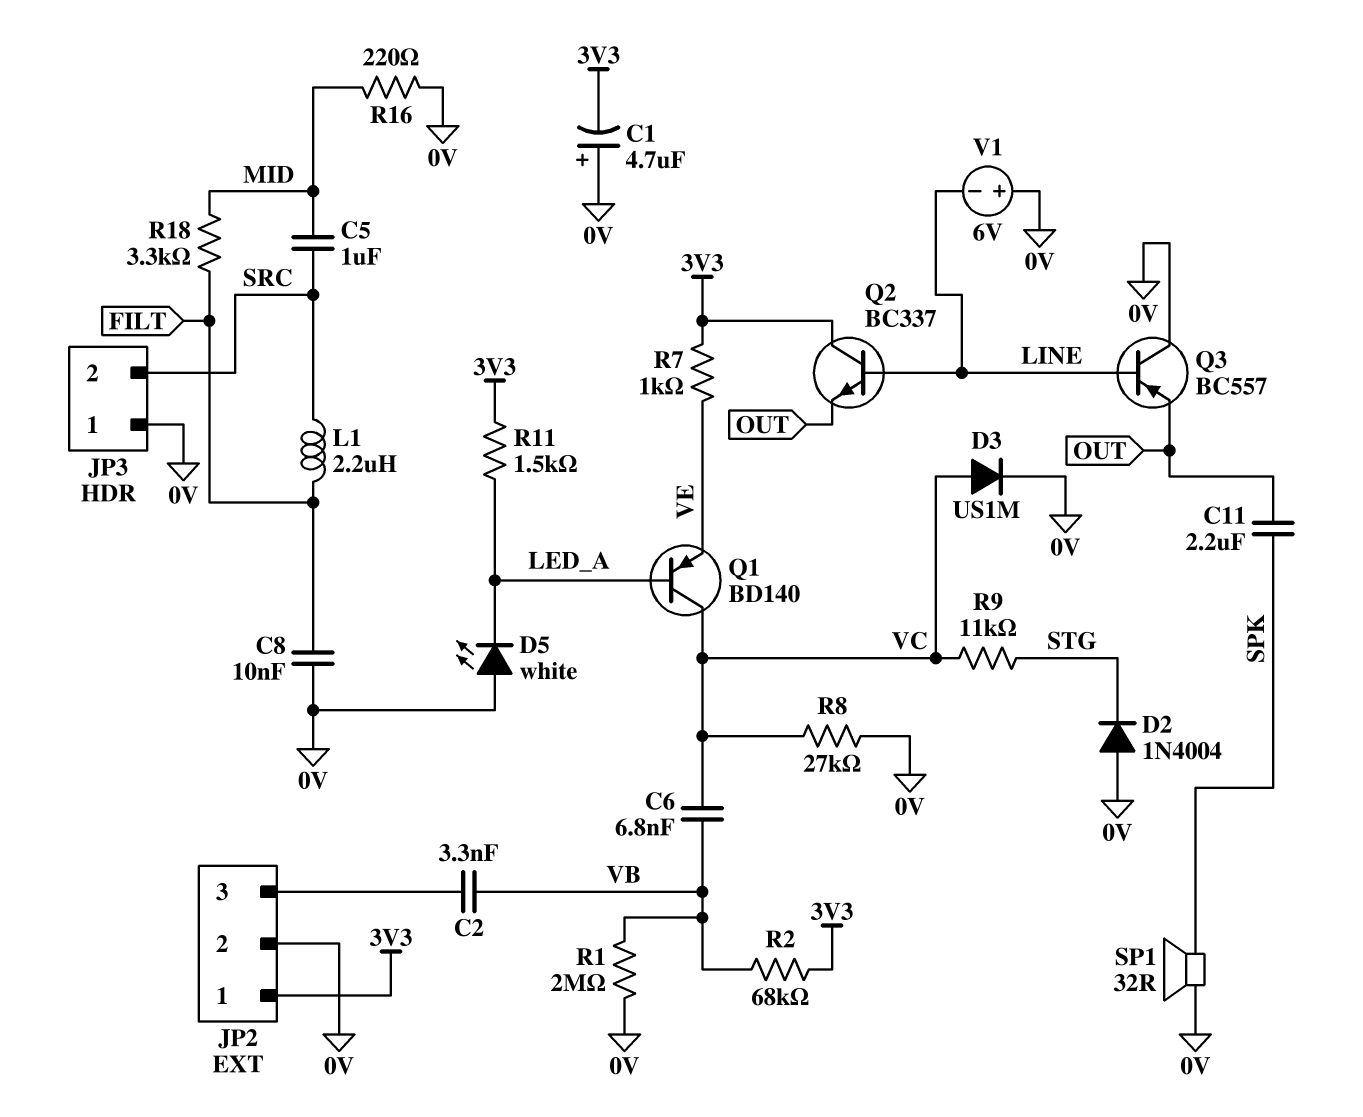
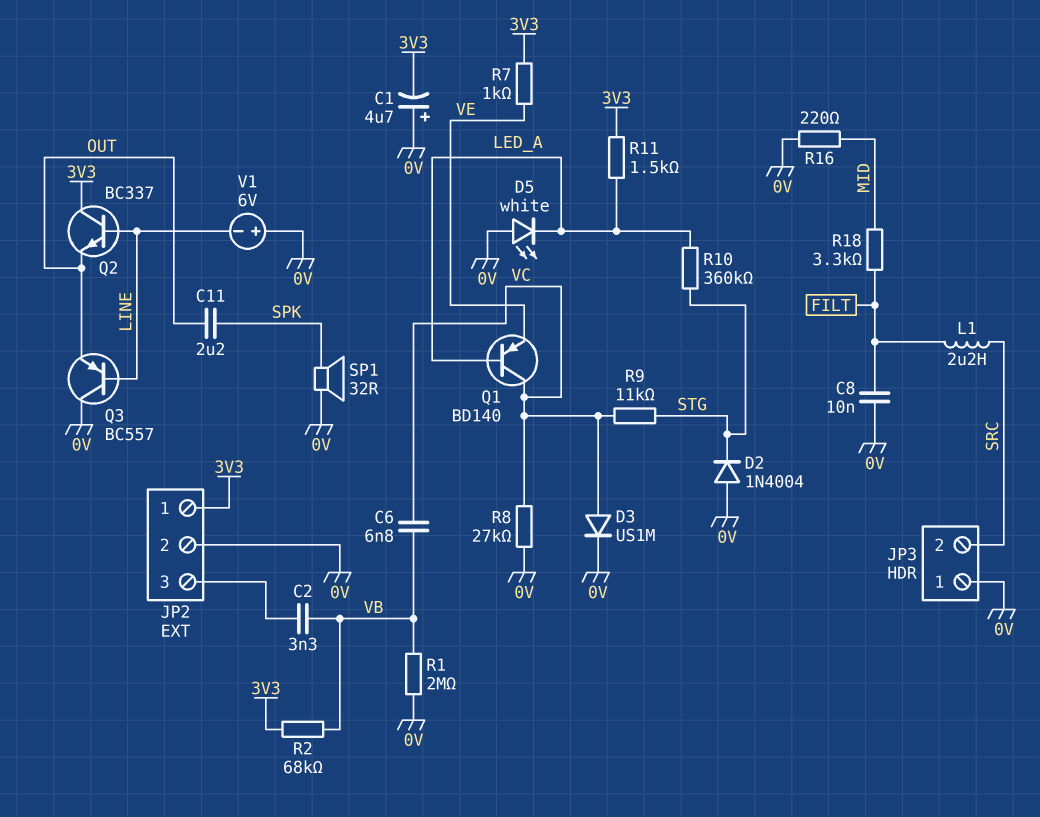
C5: 1uF (MID, SRC) -> none
R10: none -> 360k (LED_A, STG)

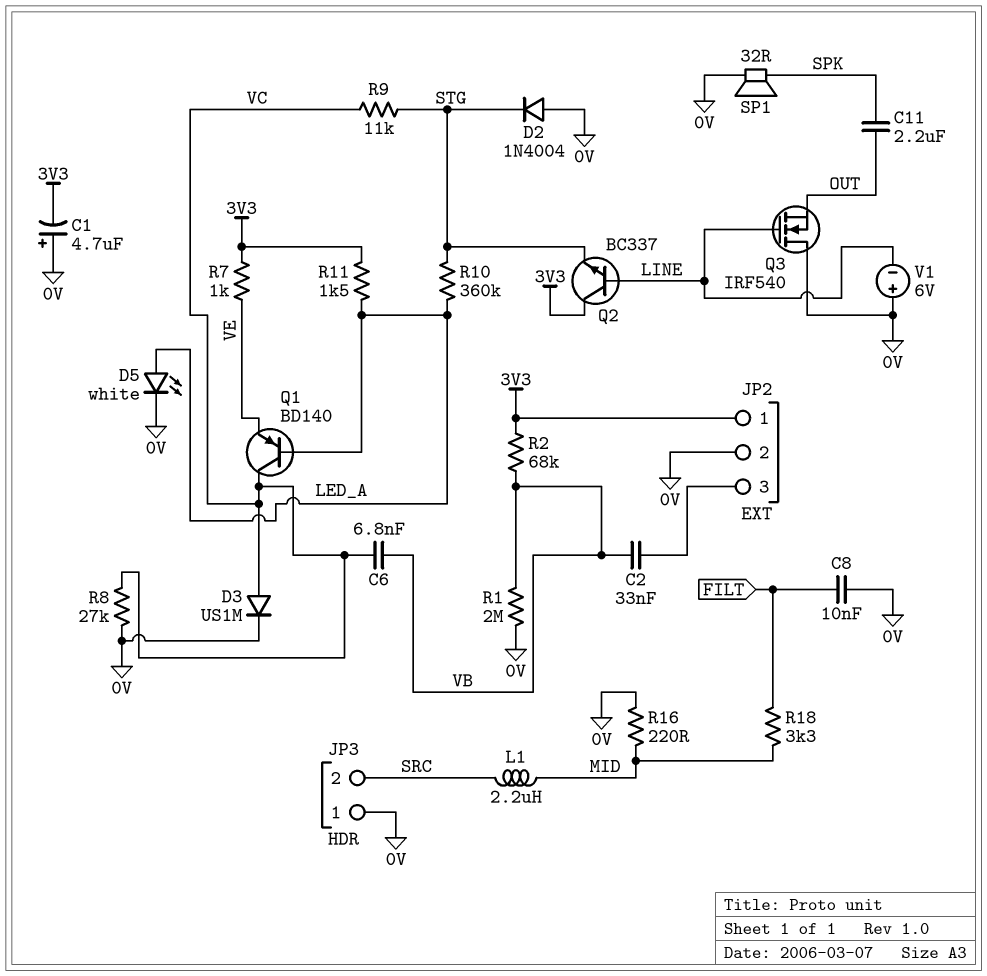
C2: 3.3nF (JP2/3, VB) -> 33nF (JP2/3, VB)
D5: LED white (A 0V, K LED_A) -> LED white (A LED_A, K 0V)
L1: 2.2uH (FILT, SRC) -> 2.2uH (MID, SRC)
Q2: NPN BC337 (B LINE, C 3V3, E OUT) -> NPN BC337 (B LINE, C 3V3, E STG)
Q3: PNP BC557 (B LINE, C 0V, E OUT) -> NMOS IRF540 (G LINE, D 0V, S OUT)

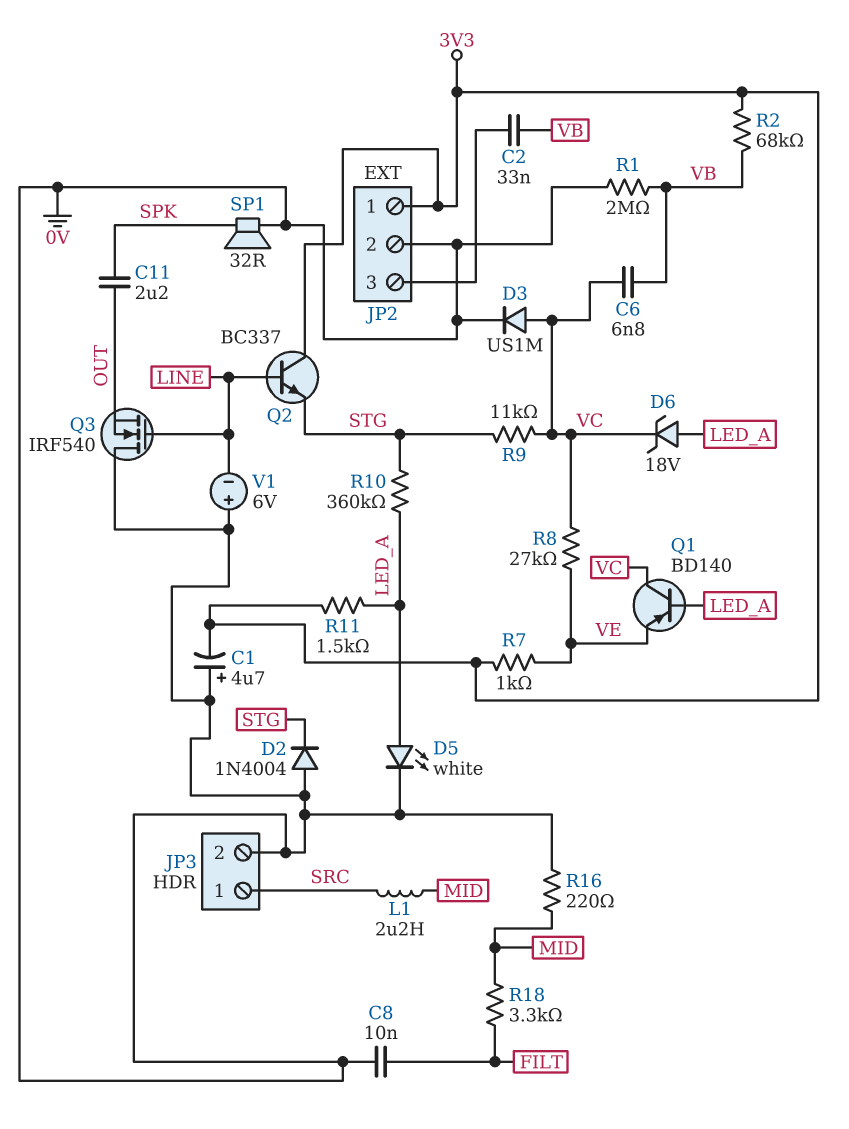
D6: none -> zener 18V (A LED_A, K VC)
JP3 pin 1: 0V -> SRC
JP3 pin 2: SRC -> 0V
R8: 27k (0V, VC) -> 27k (VC, VE)

